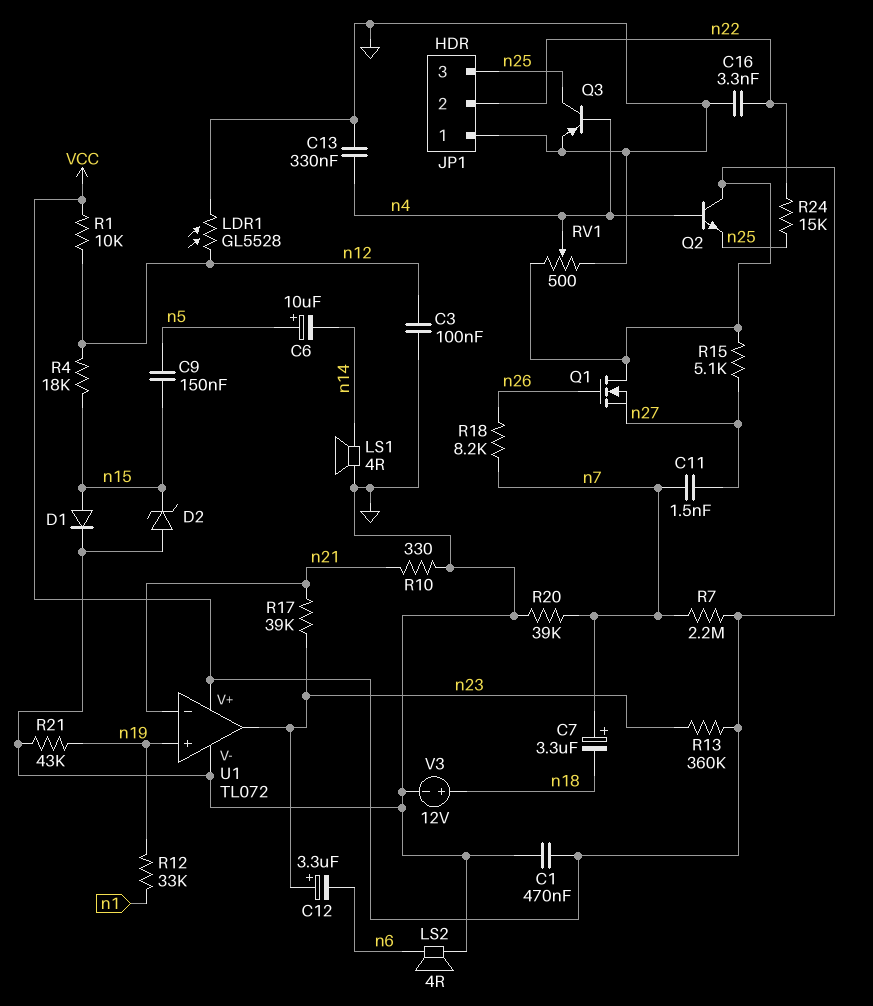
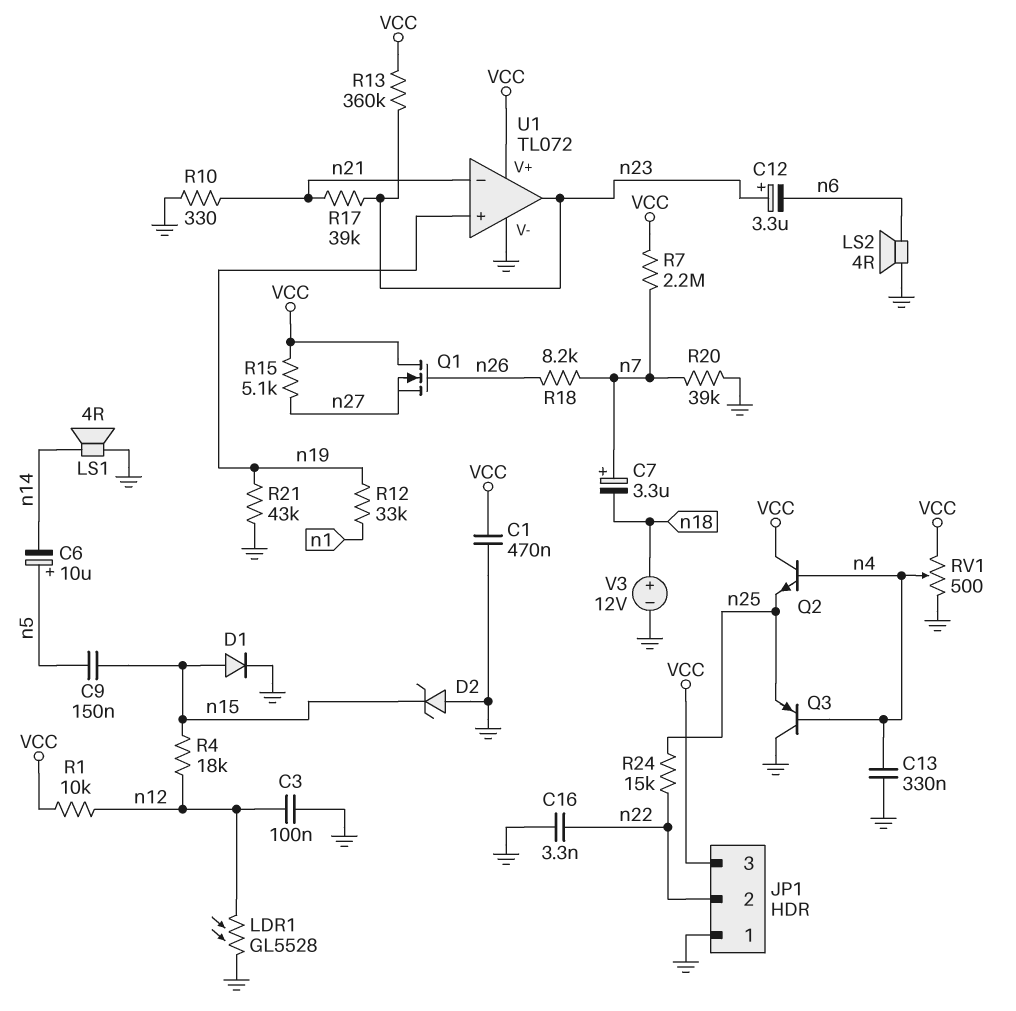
C11: 1.5nF (n7, n27) -> none
JP1 pin 3: n25 -> VCC
Q3: PNP (B n4, C n25, E GND) -> PNP (B n4, C GND, E n25)

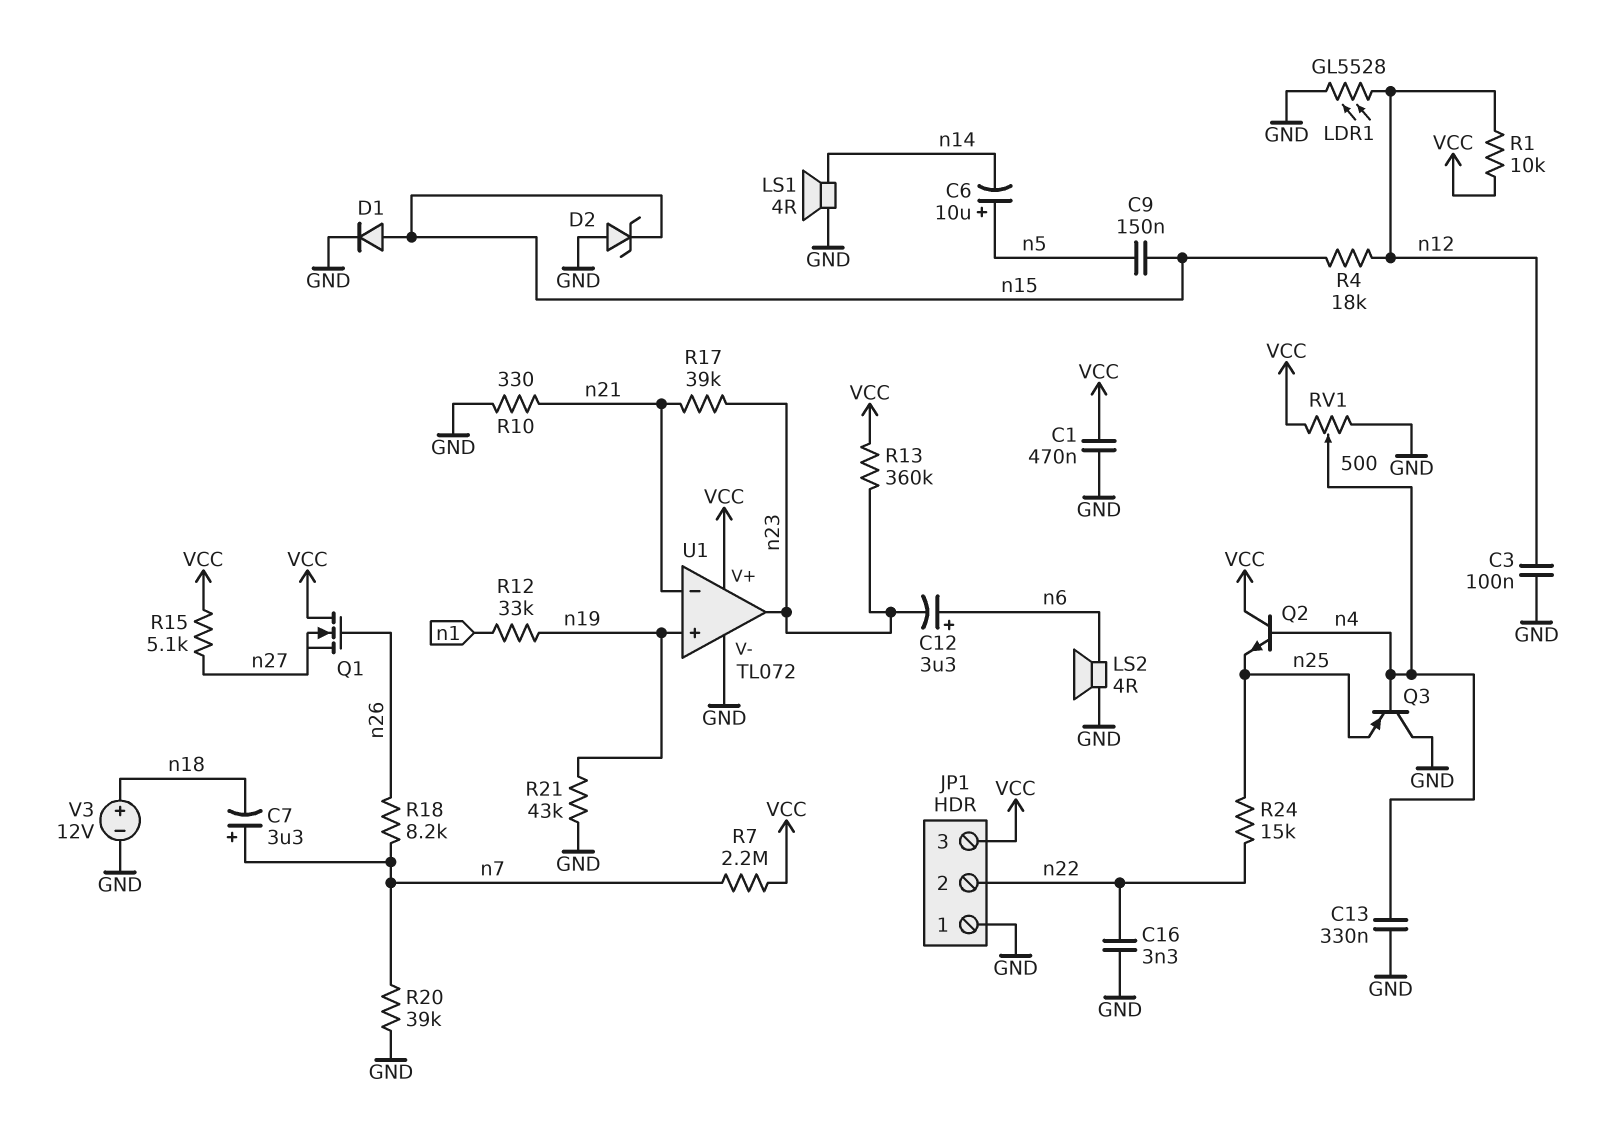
C12: 3.3uF (plus n23, minus n6) -> 3.3uF (plus n6, minus n23)

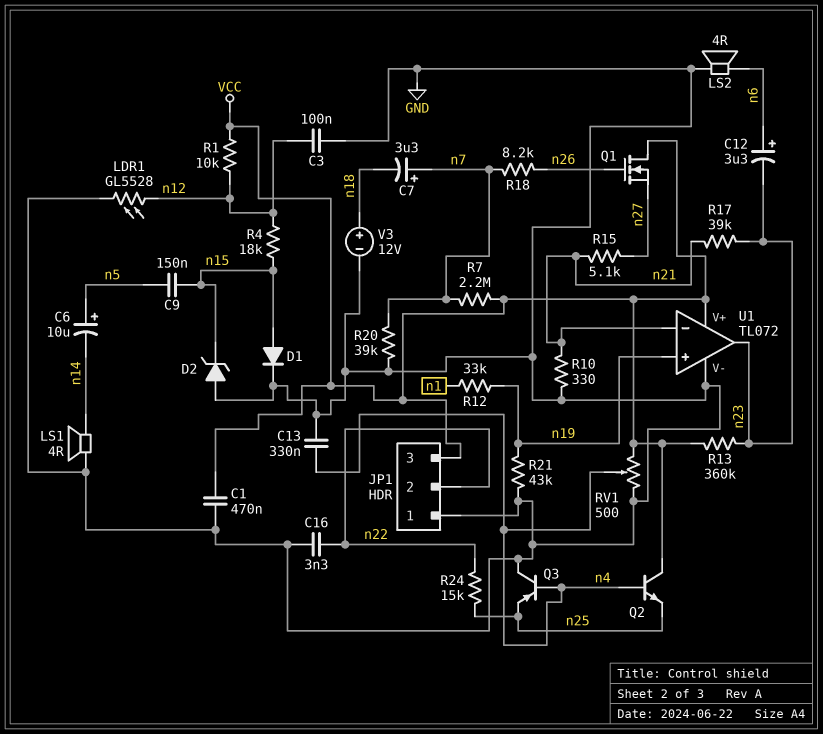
R15: 5.1k (VCC, n27) -> 5.1k (n21, n27)

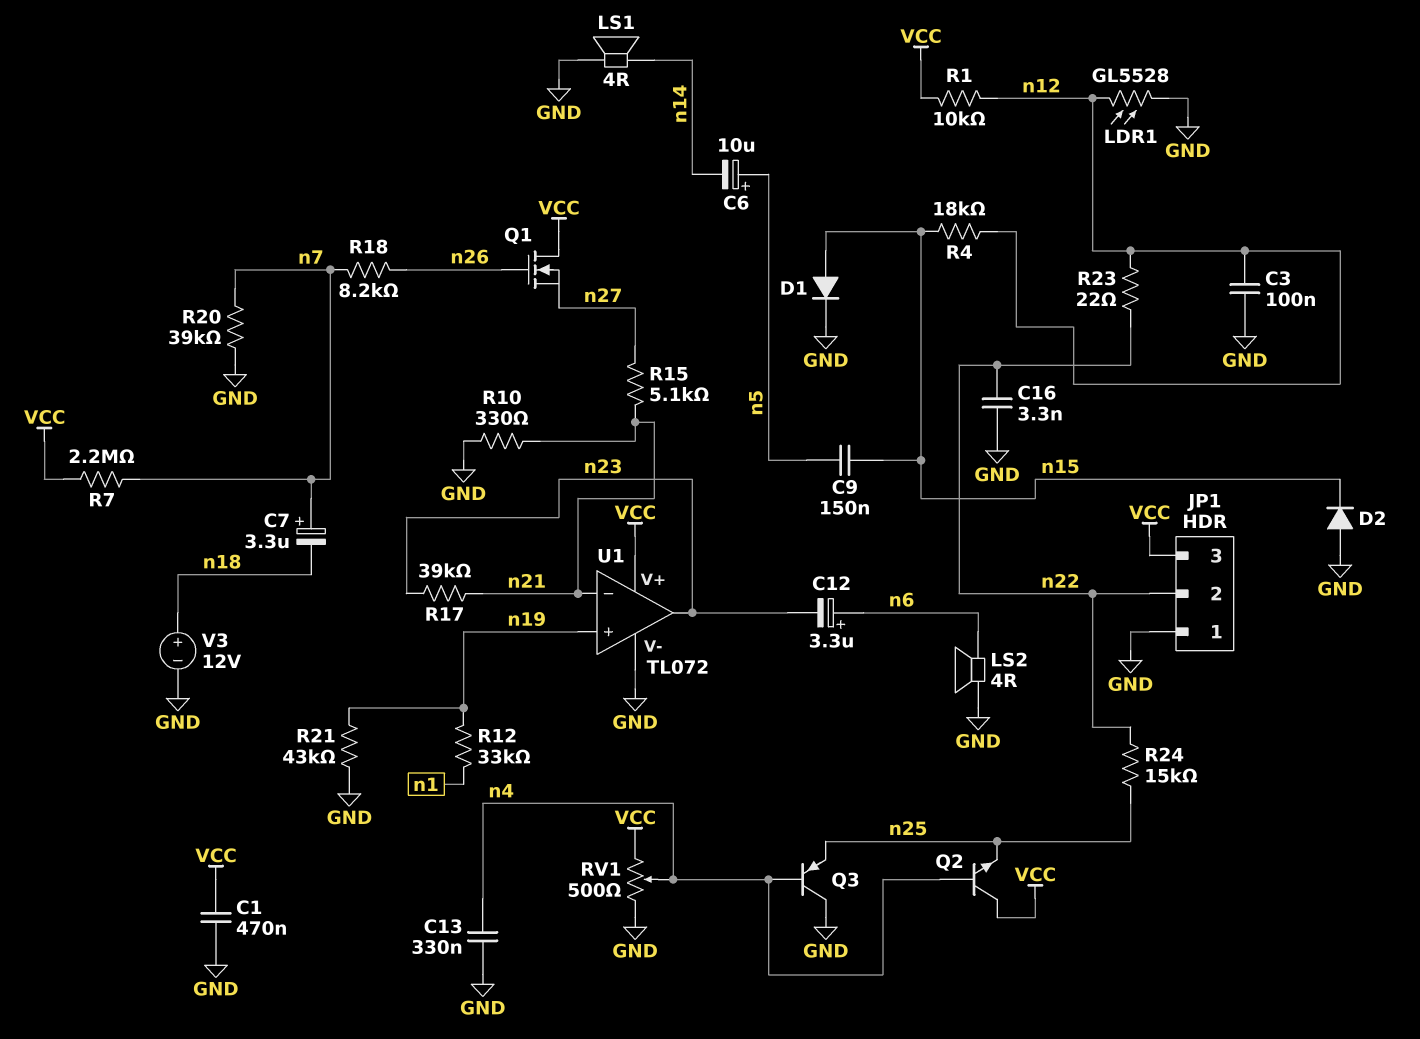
D2: zener (A GND, K n15) -> diode (A GND, K n15)
R13: 360k (VCC, n23) -> none
R23: none -> 22 (n12, n22)

